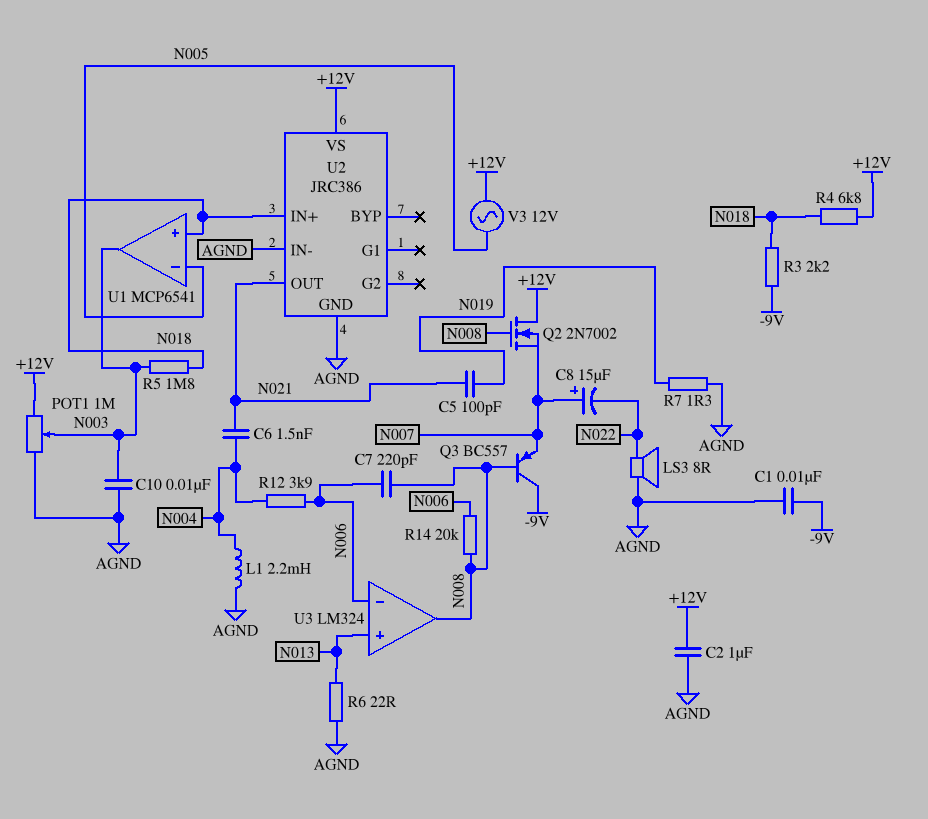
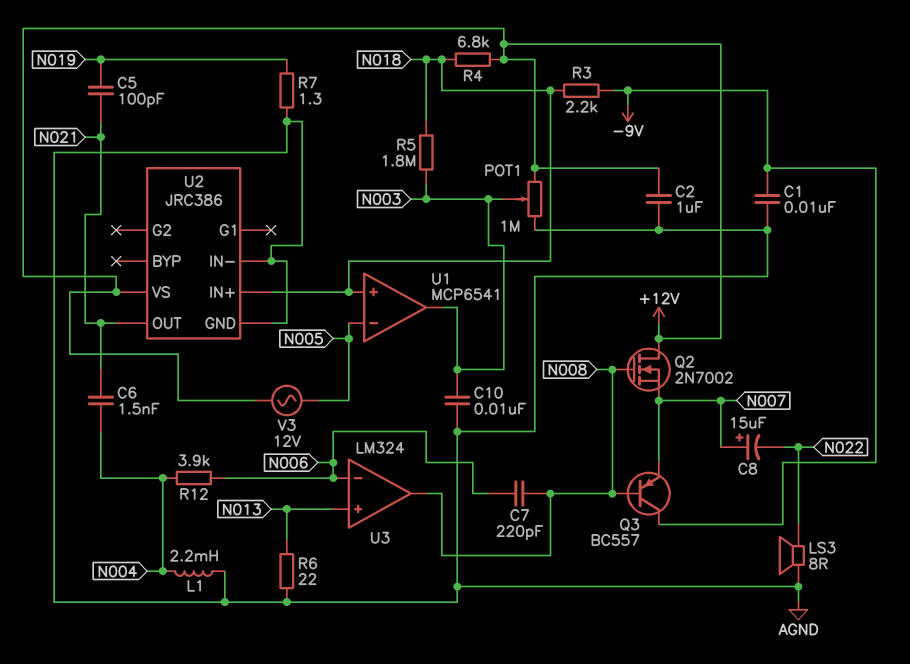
R14: 20k (N006, N008) -> none

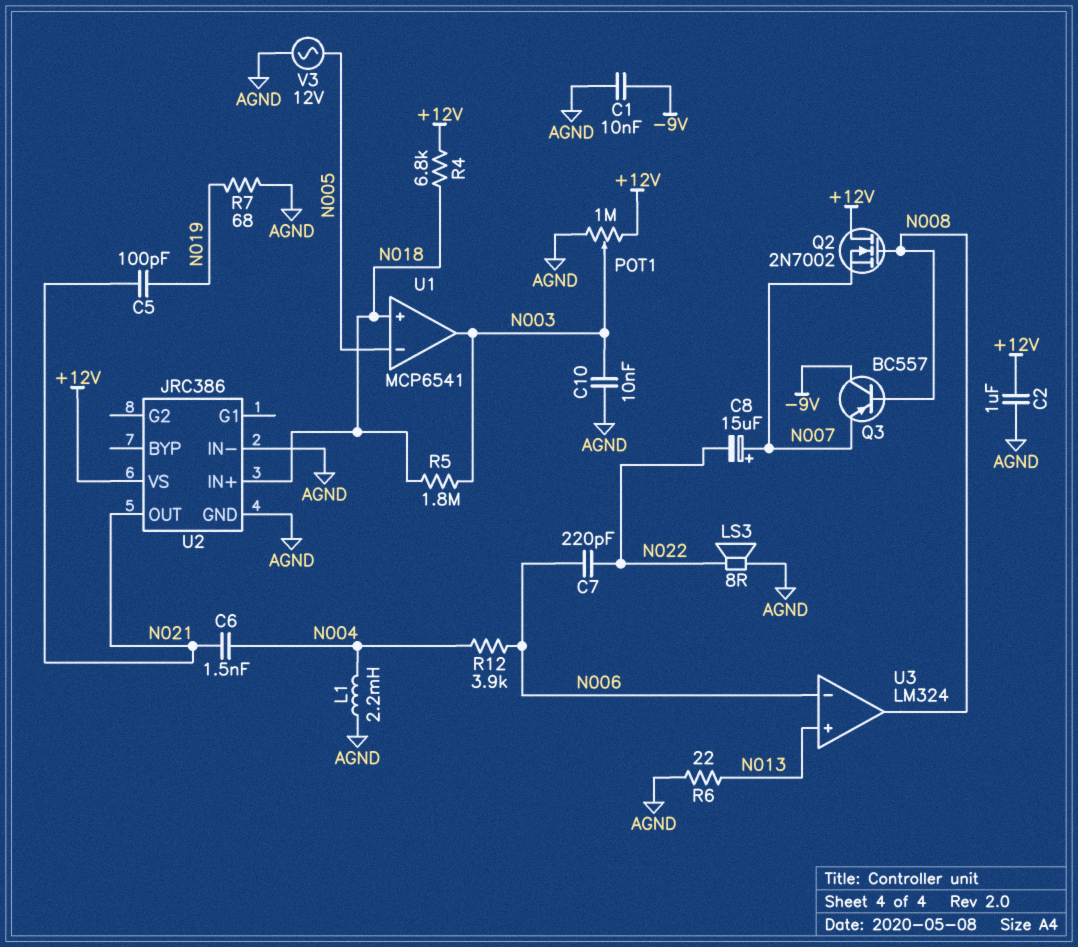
C7: 220pF (N006, N008) -> 220pF (N006, N022)
R3: 2.2k (-9V, N018) -> none
R7: 1.3 (AGND, N019) -> 68 (AGND, N019)
V3: AC 12V (+12V, N005) -> AC 12V (AGND, N005)

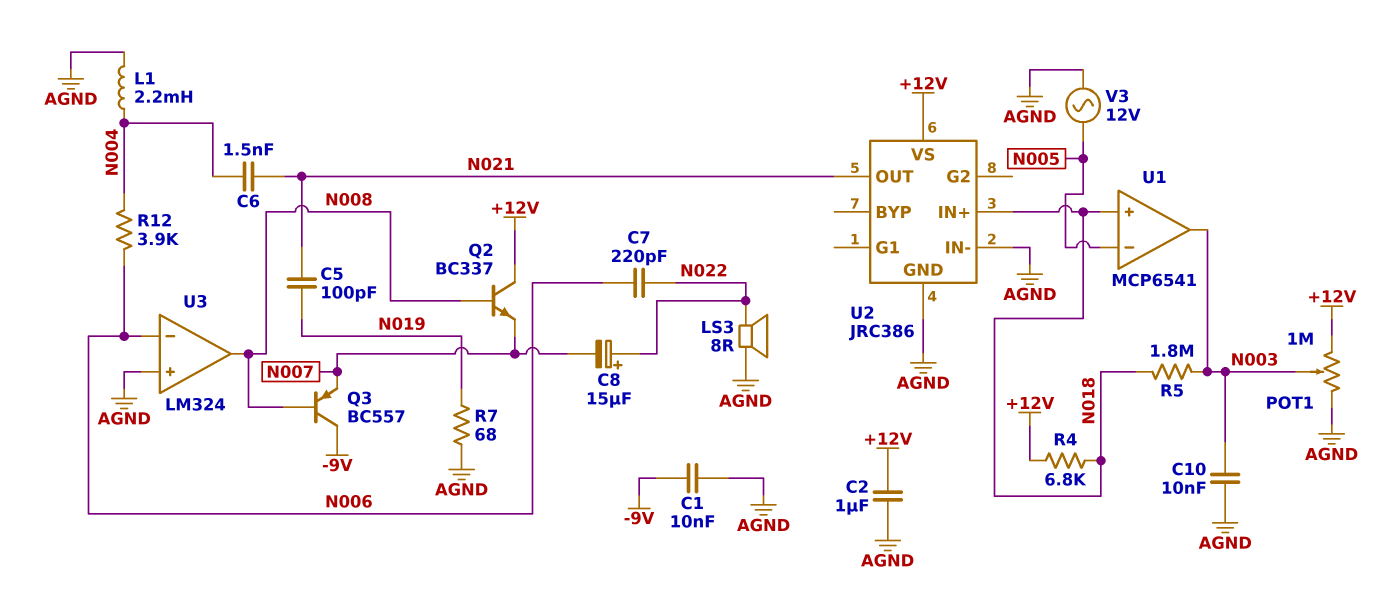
C8: 15uF (plus N007, minus N022) -> 15uF (plus N022, minus N007)
Q2: NMOS 2N7002 (G N008, D +12V, S N007) -> NPN BC337 (B N008, C +12V, E N007)
R6: 22 (AGND, N013) -> none
U3 pin in+: N013 -> AGND

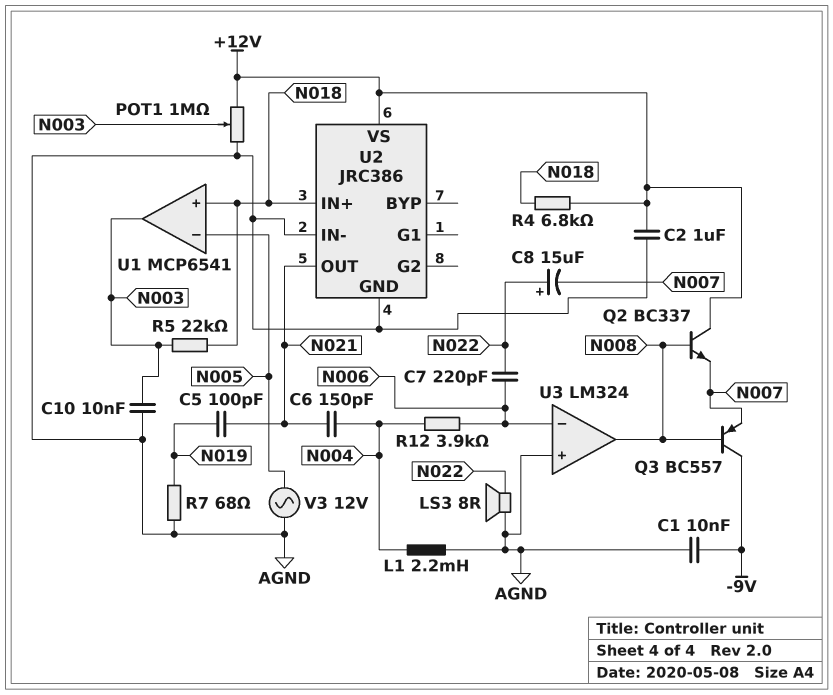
C6: 1.5nF (N004, N021) -> 150pF (N004, N021)
R5: 1.8M (N003, N018) -> 22k (N003, N018)

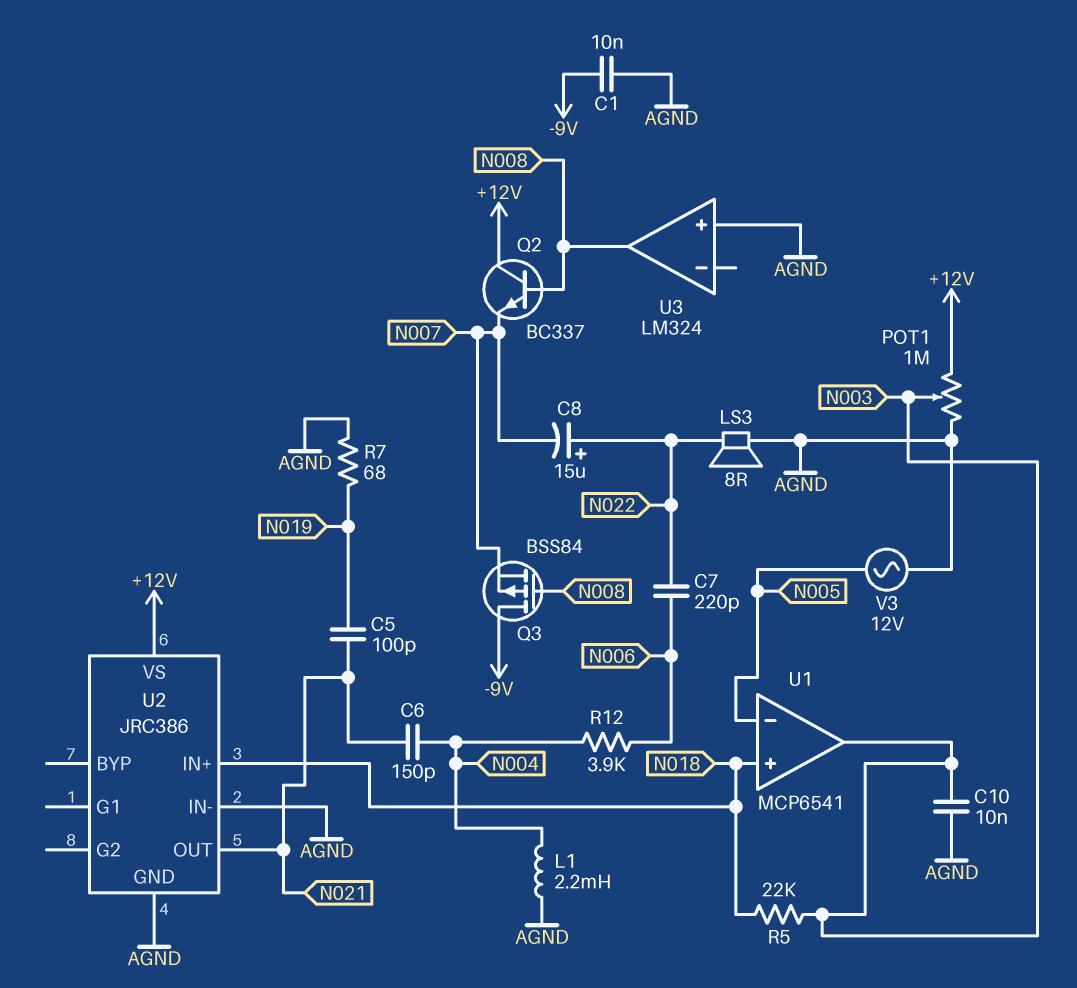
C2: 1uF (+12V, AGND) -> none
Q3: PNP BC557 (B N008, C -9V, E N007) -> PMOS BSS84 (G N008, D -9V, S N007)
R4: 6.8k (+12V, N018) -> none
U3 pin in-: N006 -> none

